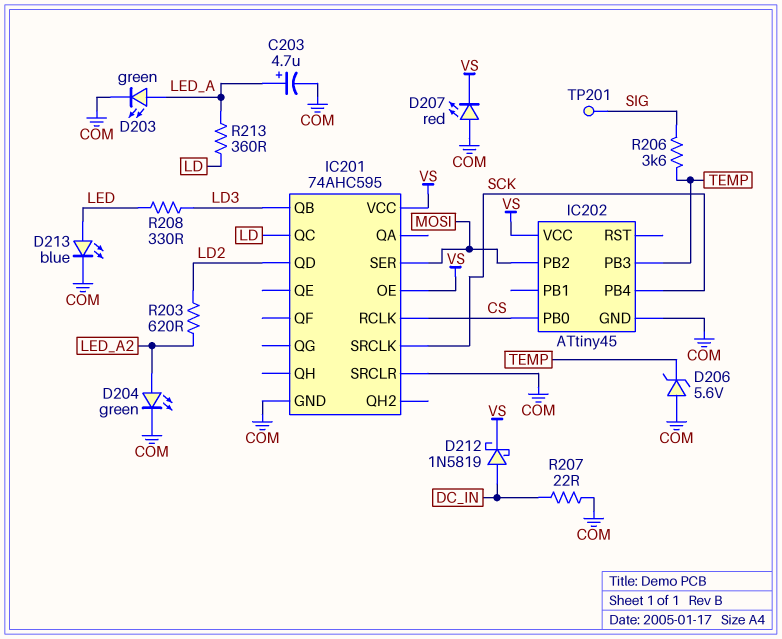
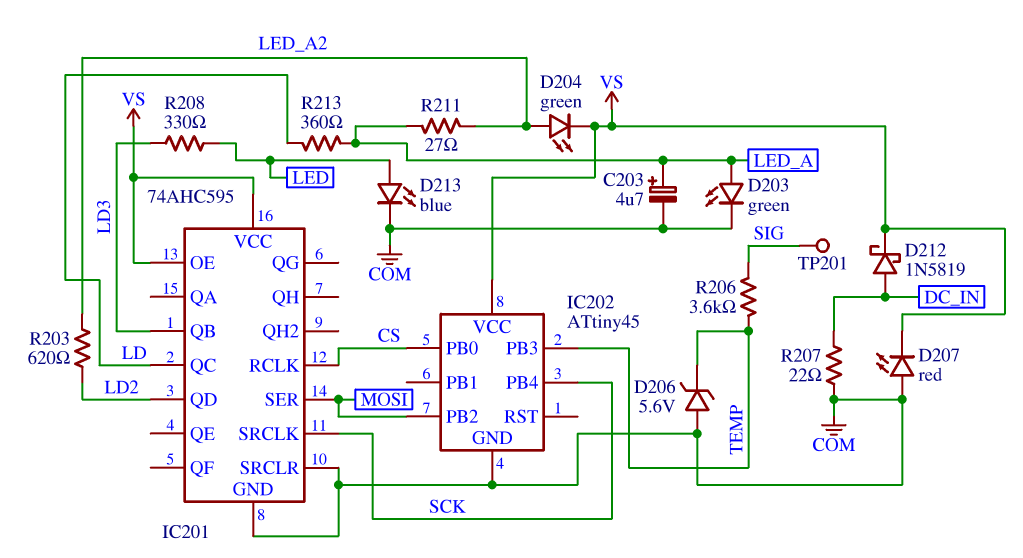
D204: LED green (A LED_A2, K COM) -> LED green (A LED_A2, K VS)
R211: none -> 27 (LED_A, LED_A2)

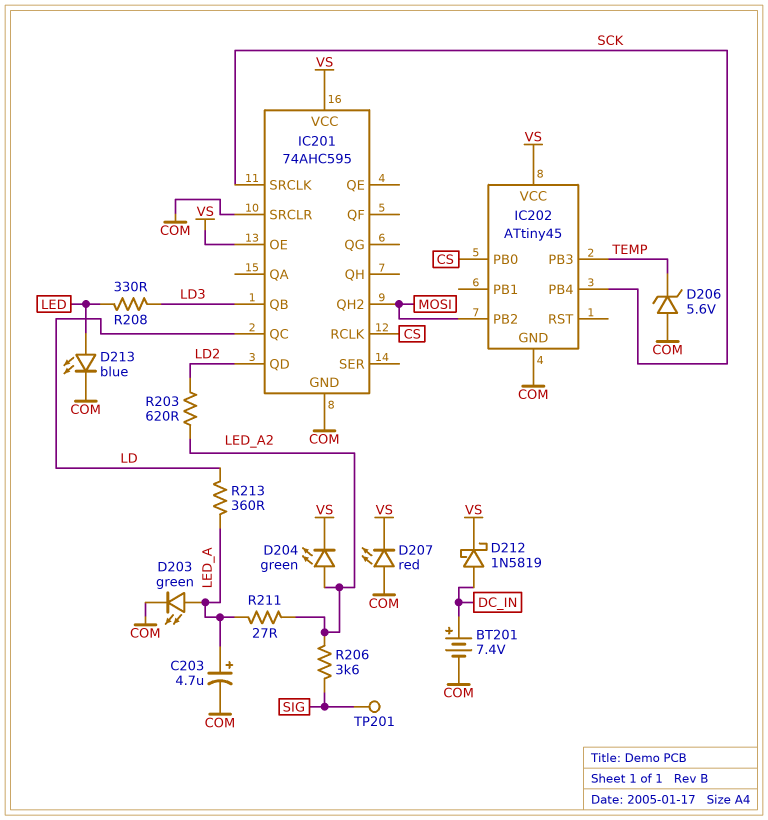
BT201: none -> 7.4V (plus DC_IN, minus COM)
IC201 pin QH2: none -> MOSI
IC201 pin SER: MOSI -> none
R206: 3.6k (SIG, TEMP) -> 3.6k (LED_A2, SIG)
R207: 22 (COM, DC_IN) -> none

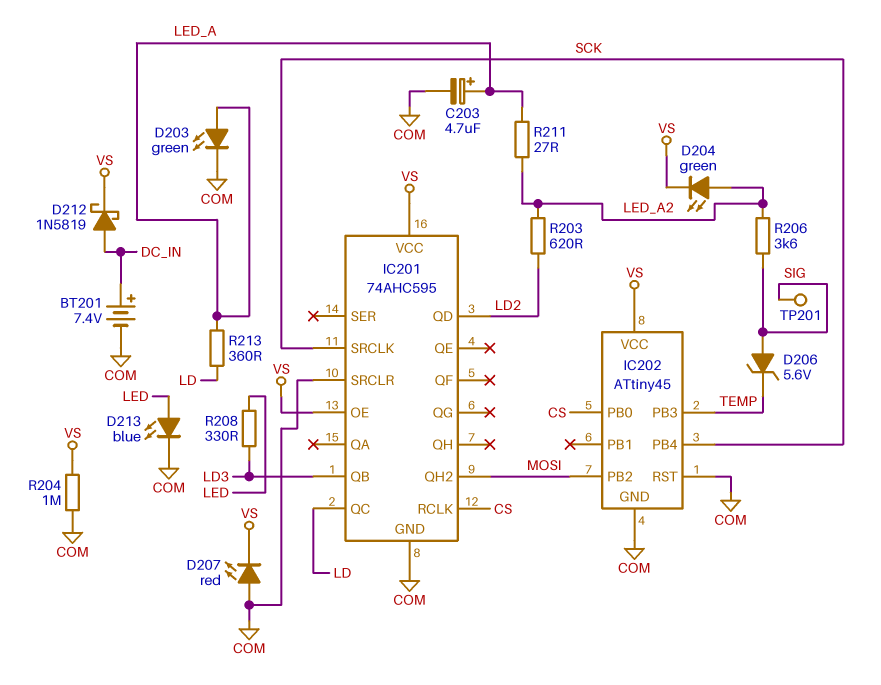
D206: zener 5.6V (A COM, K TEMP) -> zener 5.6V (A SIG, K TEMP)
IC202 pin RST: none -> COM
R204: none -> 1M (COM, VS)

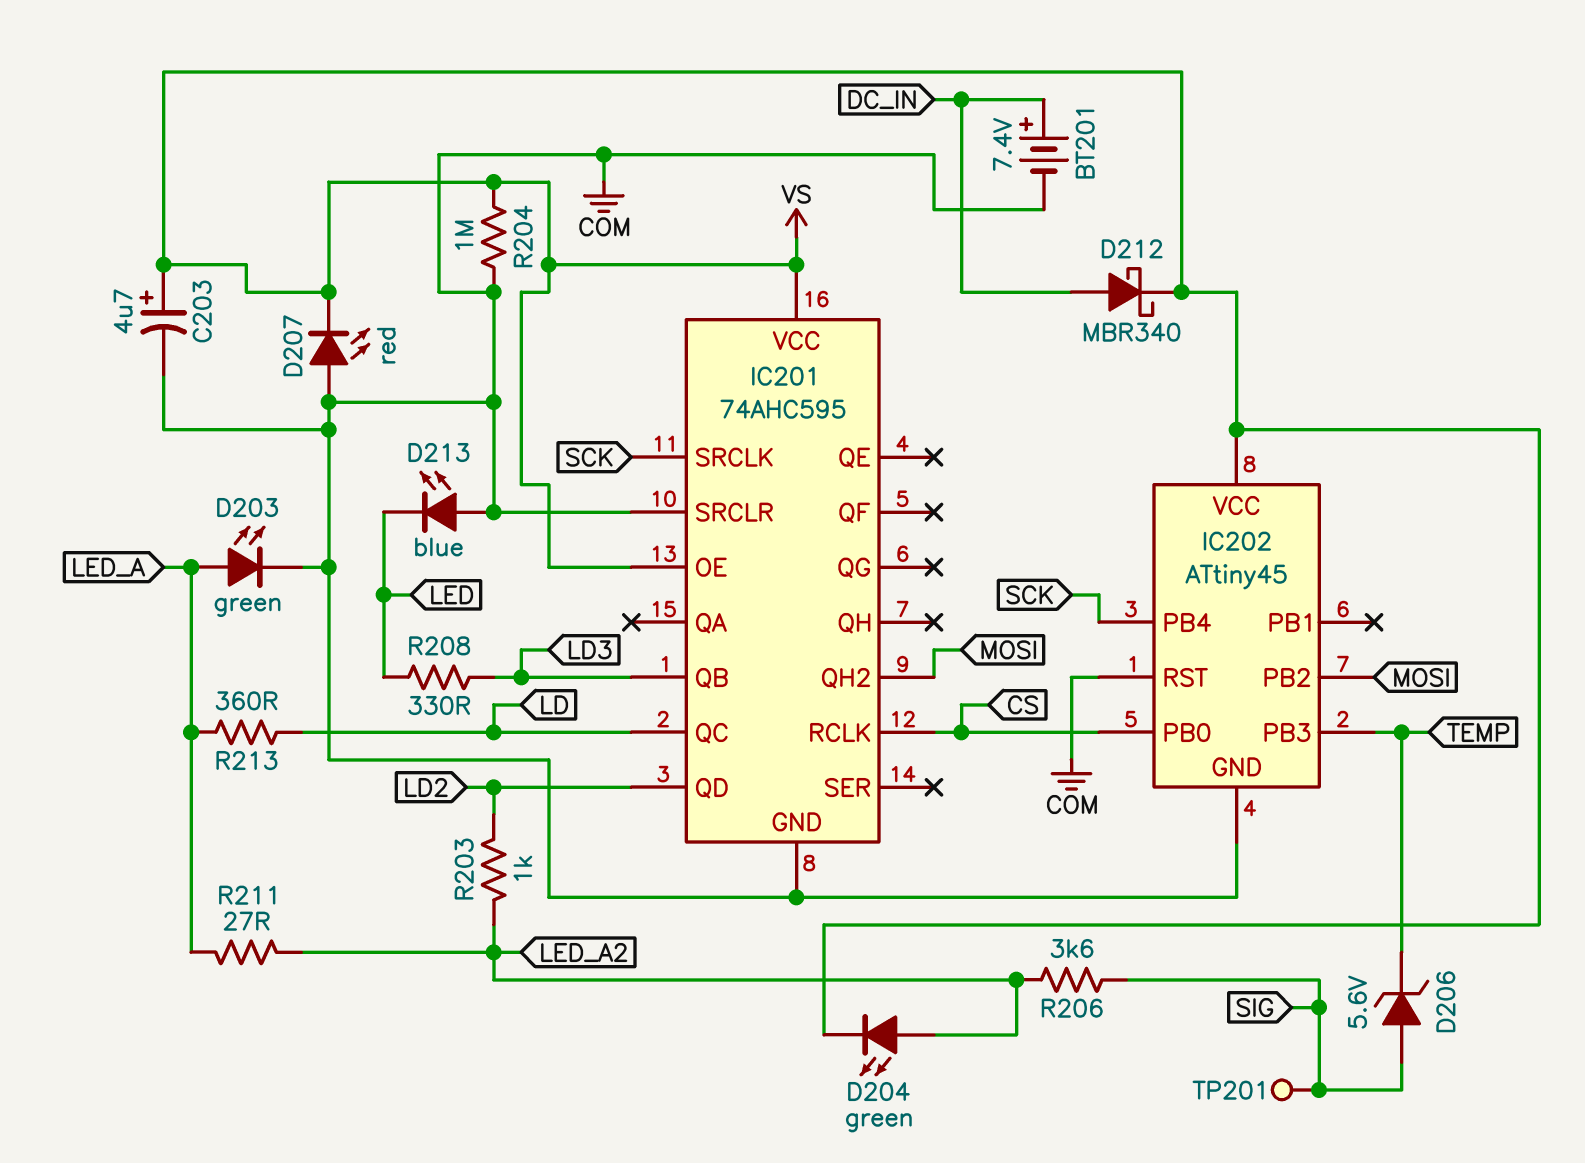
C203: 4.7uF (plus LED_A, minus COM) -> 4.7uF (plus VS, minus COM)
D212: schottky 1N5819 (A DC_IN, K VS) -> schottky MBR340 (A DC_IN, K VS)
D213: LED blue (A LED, K COM) -> LED blue (A COM, K LED)
R203: 620 (LD2, LED_A2) -> 1k (LD2, LED_A2)

